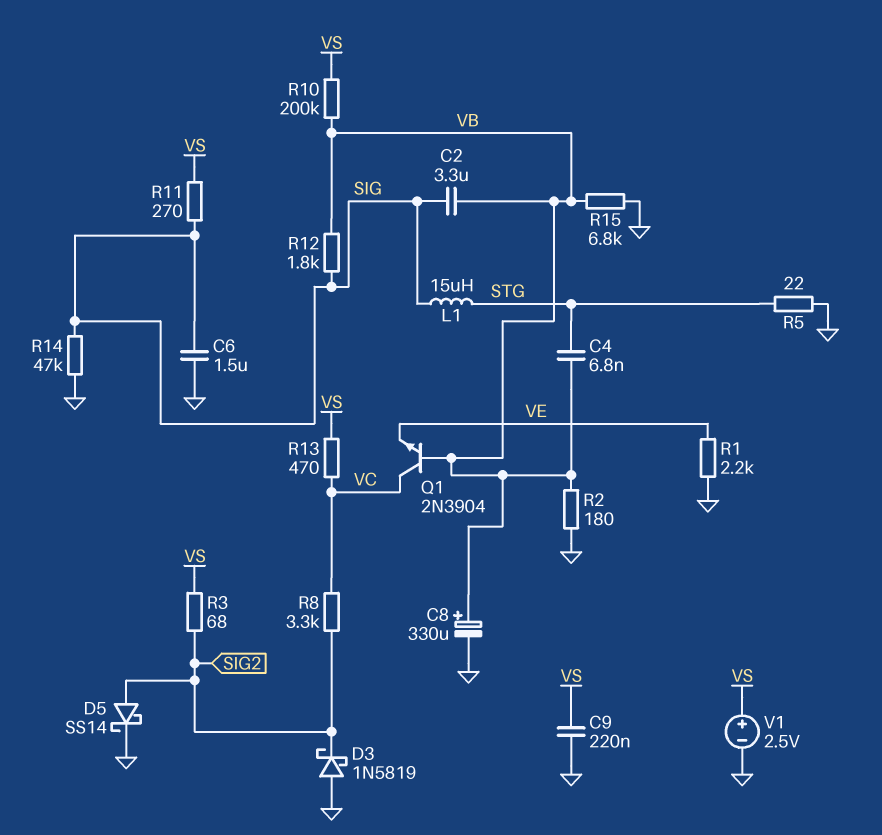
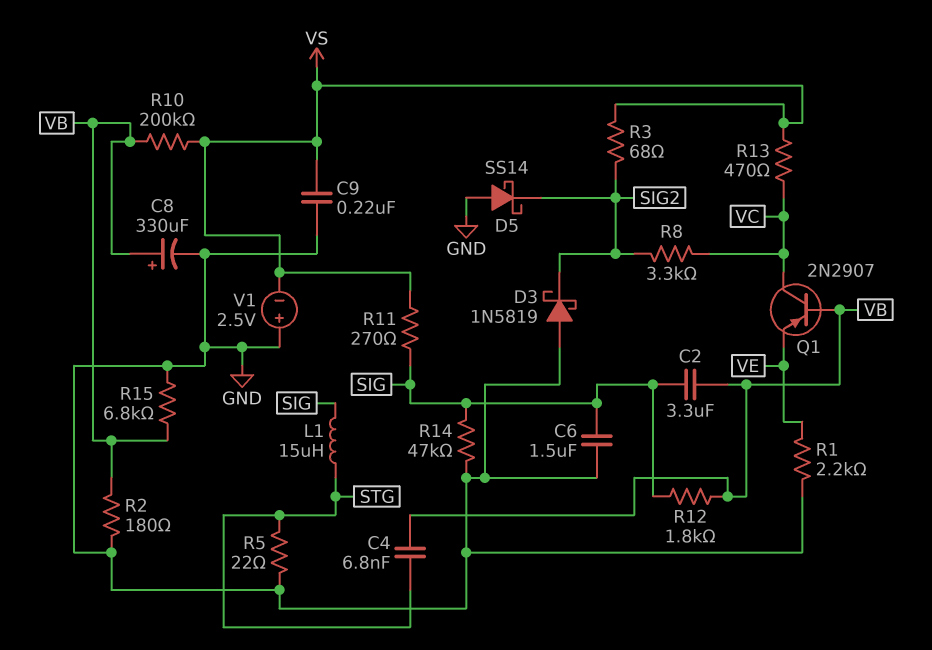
D5: schottky SS14 (A SIG2, K GND) -> schottky SS14 (A GND, K SIG2)
Q1: NPN 2N3904 (B VB, C VC, E VE) -> PNP 2N2907 (B VB, C VC, E VE)
V1: 2.5V (plus VS, minus GND) -> 2.5V (plus GND, minus VS)

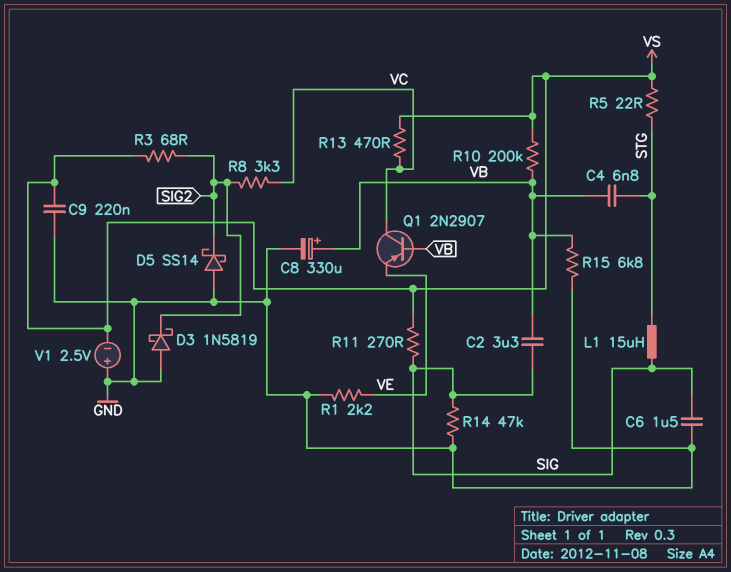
R2: 180 (GND, VB) -> none
R5: 22 (GND, STG) -> 22 (STG, VS)
R12: 1.8k (SIG, VB) -> none

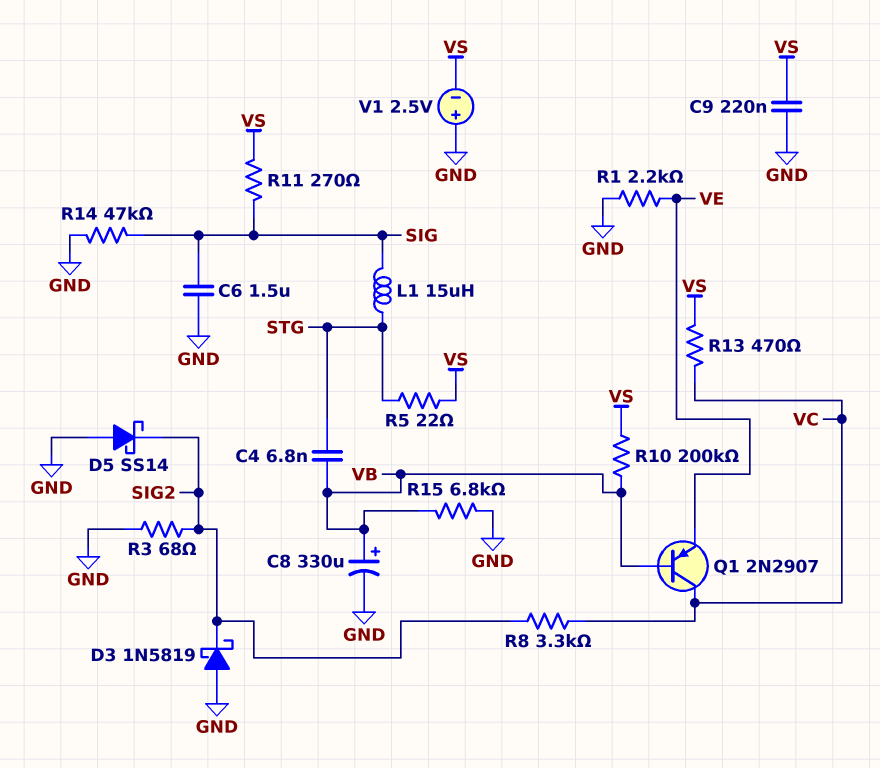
C2: 3.3uF (SIG, VB) -> none
R3: 68 (SIG2, VS) -> 68 (GND, SIG2)

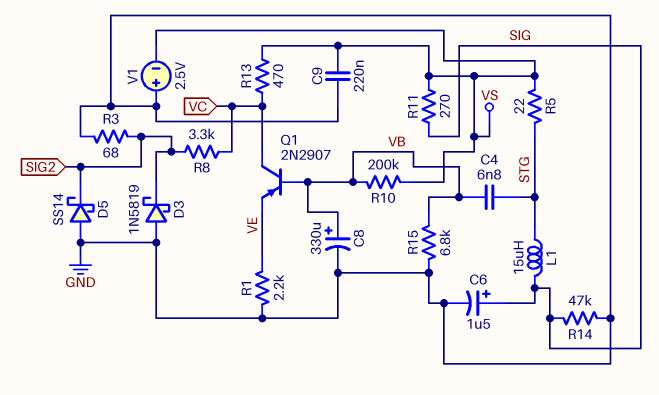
C6: 1.5uF (GND, SIG) -> 1.5uF (plus SIG, minus GND)

